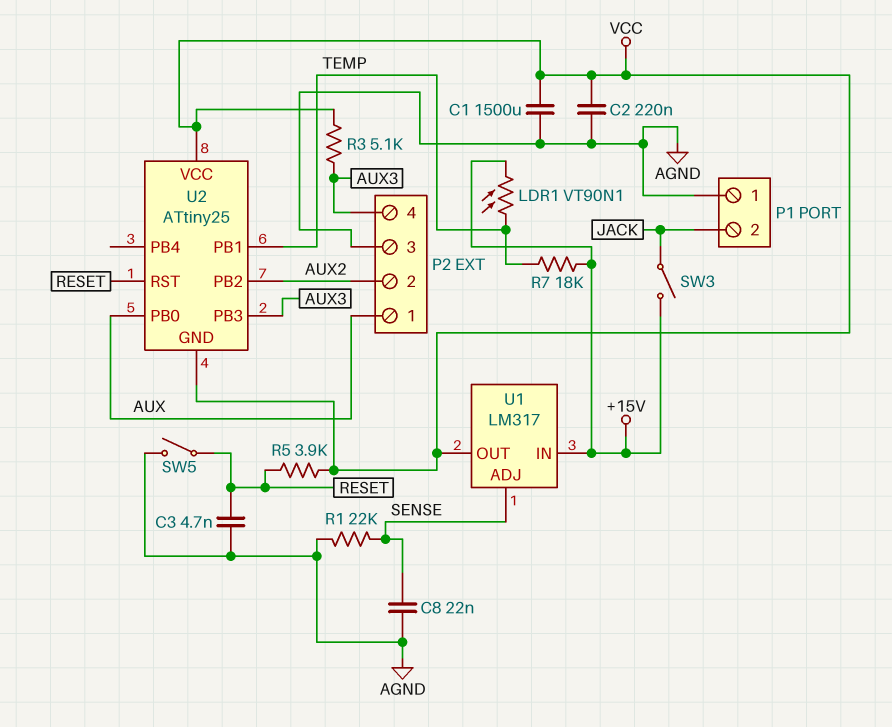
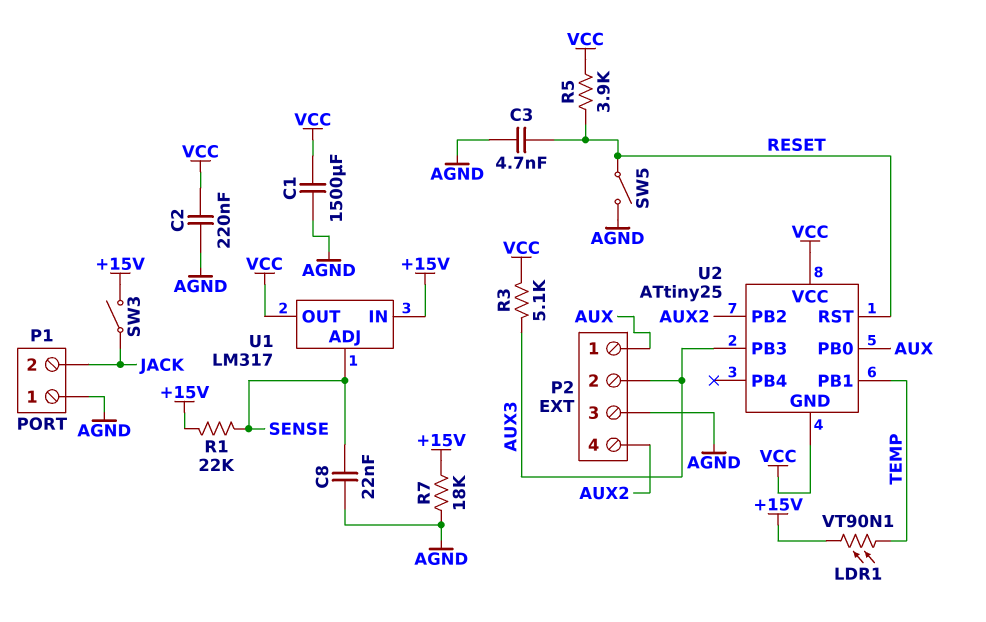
P2 pin 2: AUX2 -> AUX3
P2 pin 4: AUX3 -> AUX2
R1: 22k (AGND, SENSE) -> 22k (+15V, SENSE)
R7: 18k (+15V, TEMP) -> 18k (+15V, AGND)

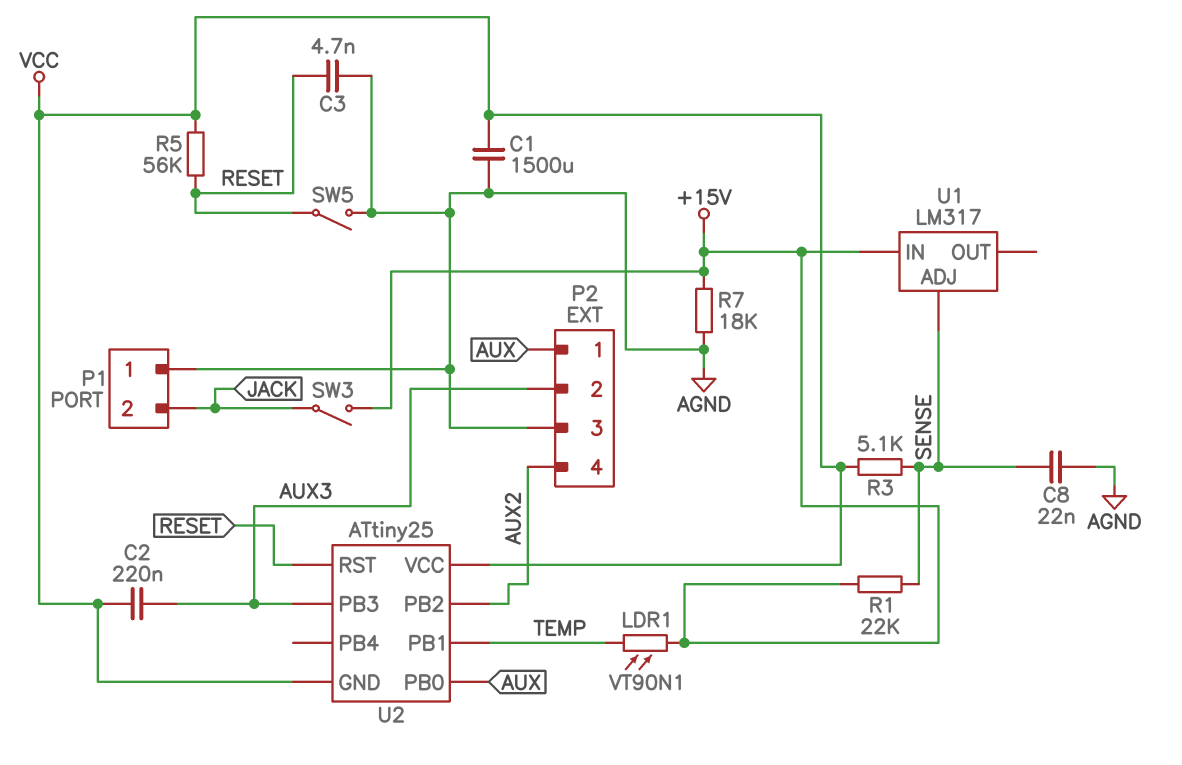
C2: 220nF (AGND, VCC) -> 220nF (AUX3, VCC)
R3: 5.1k (AUX3, VCC) -> 5.1k (SENSE, VCC)
R5: 3.9k (RESET, VCC) -> 56k (RESET, VCC)
U1 pin OUT: VCC -> none

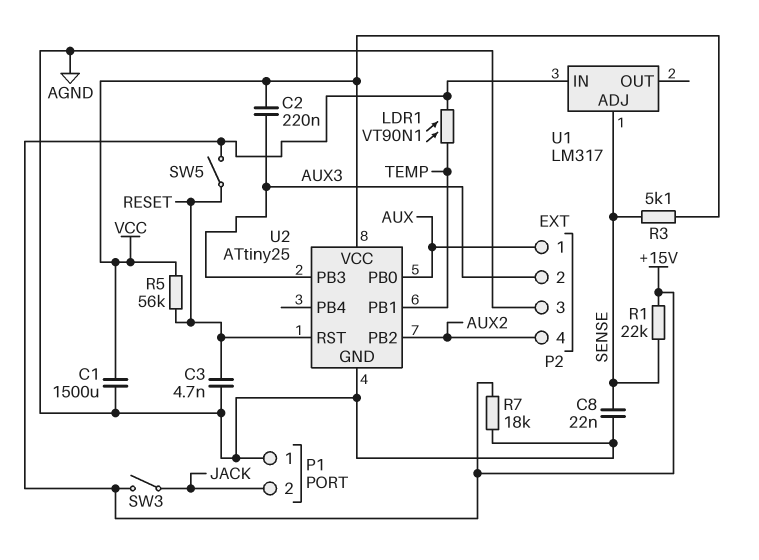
SW5: switch (AGND, RESET) -> switch (+15V, RESET)
U2 pin GND: VCC -> AGND

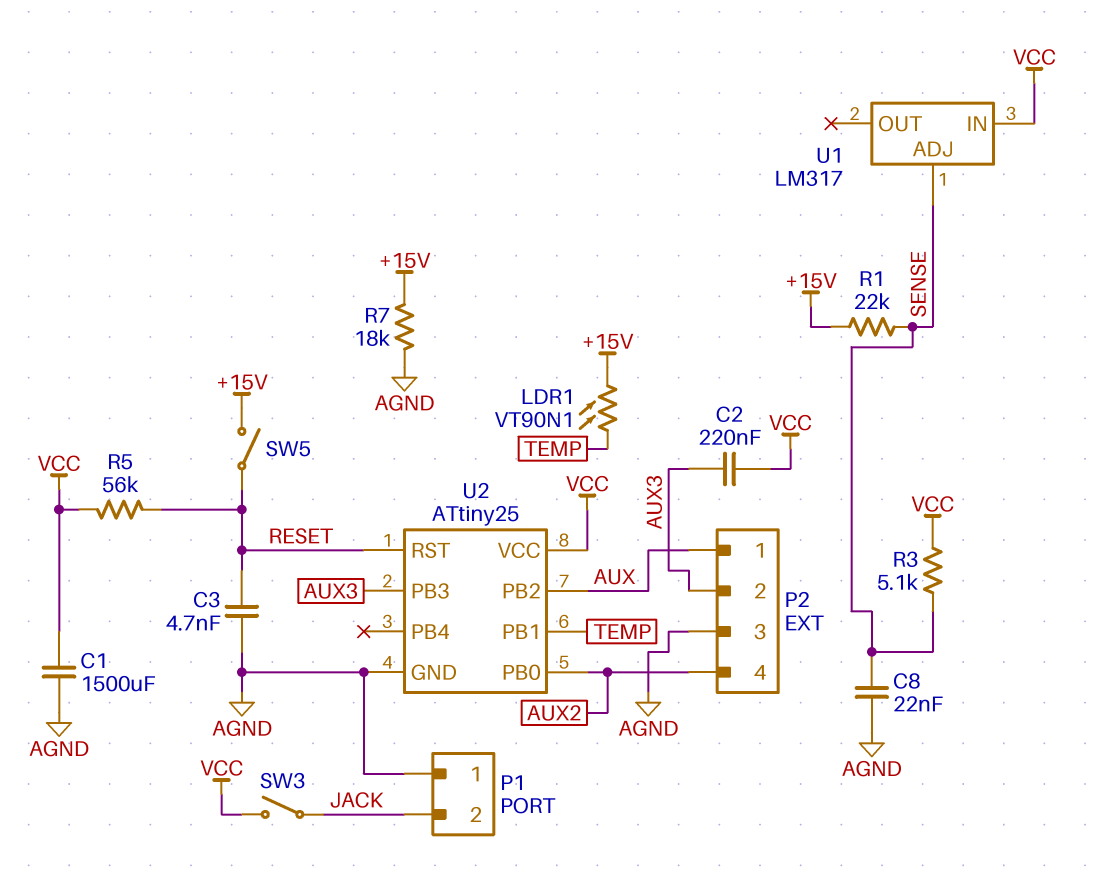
SW3: switch (+15V, JACK) -> switch (JACK, VCC)
U1 pin IN: +15V -> VCC
U2 pin PB0: AUX -> AUX2
U2 pin PB2: AUX2 -> AUX

